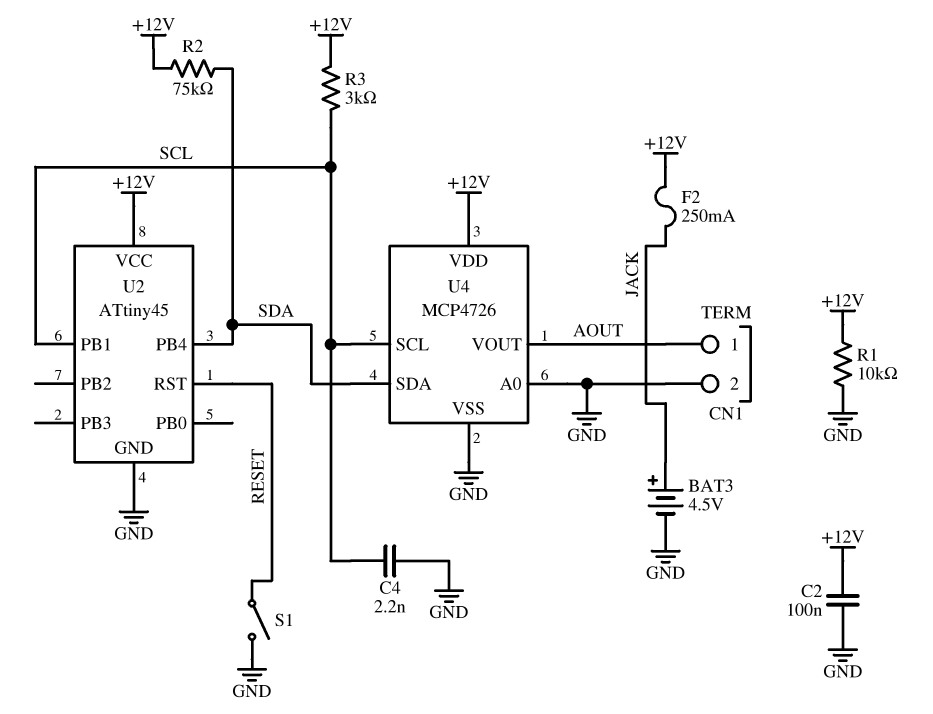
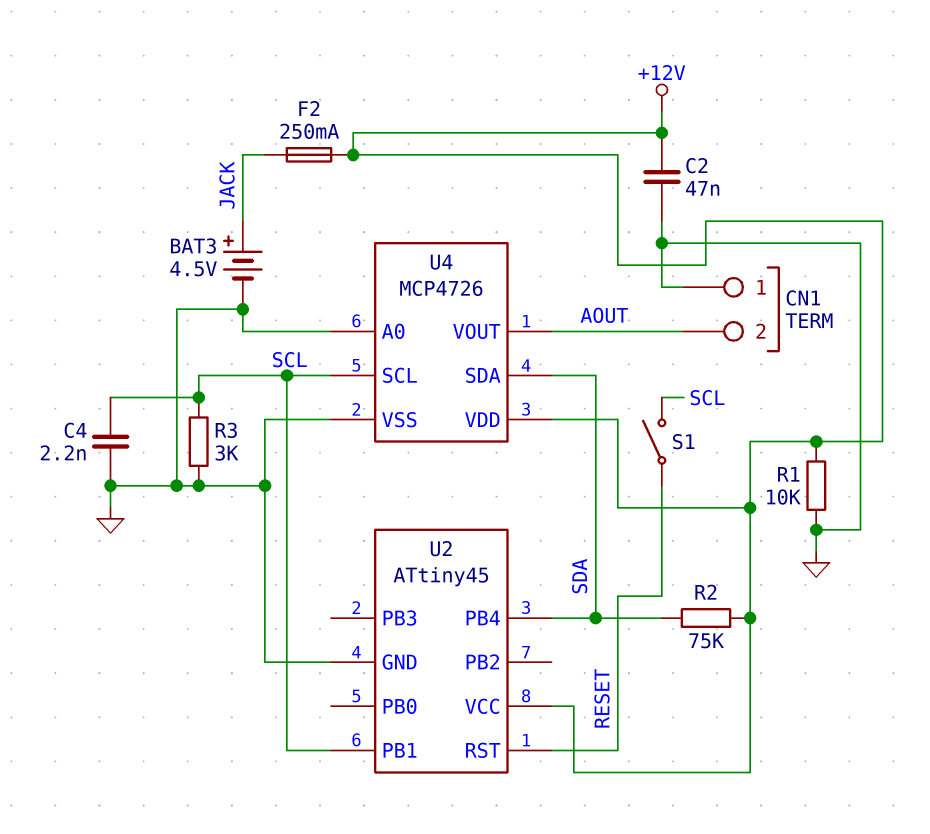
C2: 100nF (+12V, GND) -> 47nF (+12V, GND)
CN1 pin 1: AOUT -> GND
CN1 pin 2: GND -> AOUT
R3: 3k (+12V, SCL) -> 3k (GND, SCL)
S1: switch (GND, RESET) -> switch (RESET, SCL)

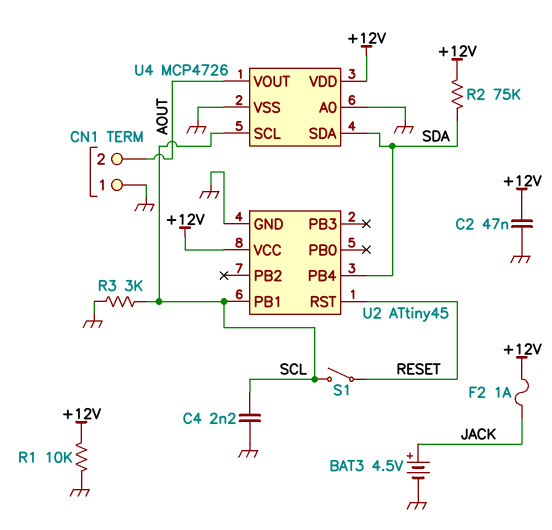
F2: 250mA (+12V, JACK) -> 1A (+12V, JACK)

